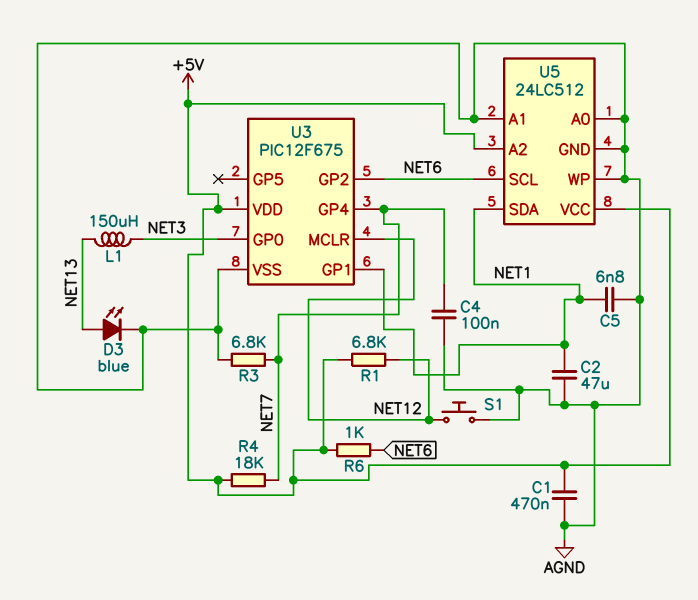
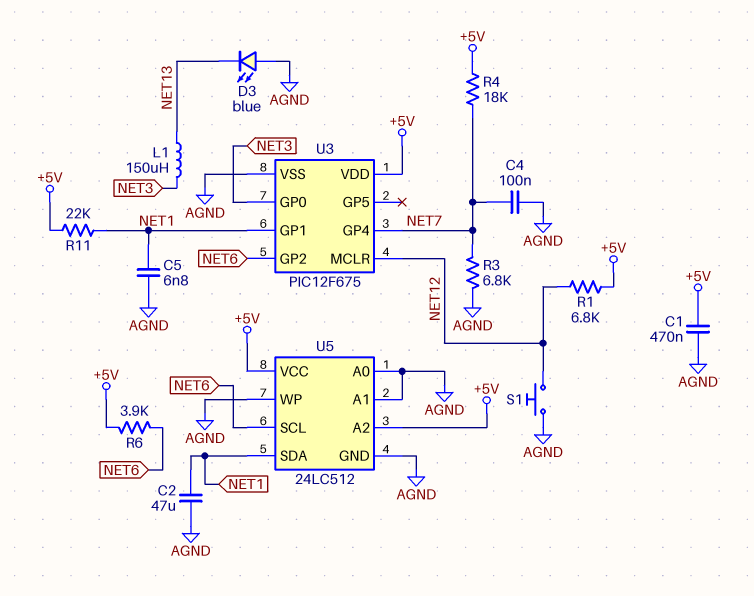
D3: LED blue (A NET13, K AGND) -> LED blue (A AGND, K NET13)
R6: 1k (+5V, NET6) -> 3.9k (+5V, NET6)
R11: none -> 22k (+5V, NET1)

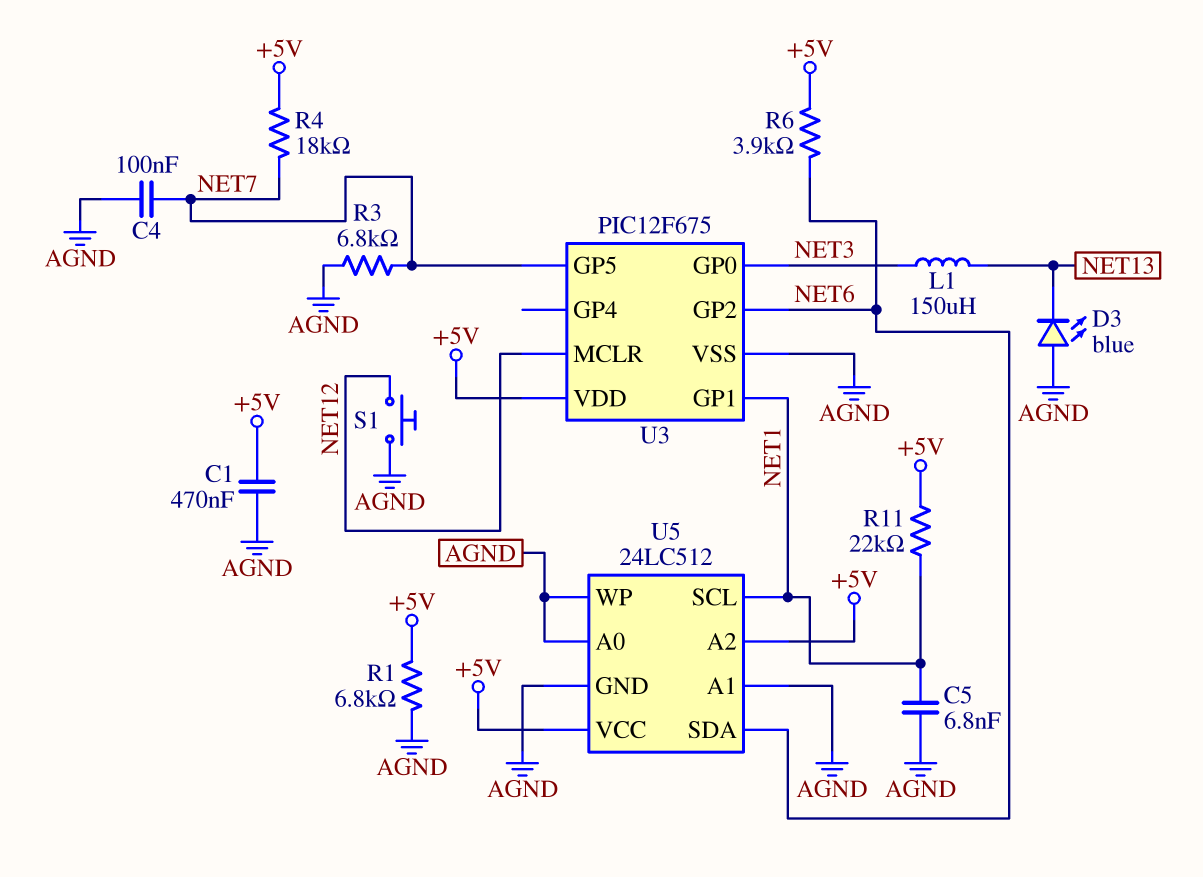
C2: 47uF (AGND, NET1) -> none
R1: 6.8k (+5V, NET12) -> 6.8k (+5V, AGND)
U3 pin GP4: NET7 -> none
U3 pin GP5: none -> NET7
U5 pin SCL: NET6 -> NET1
U5 pin SDA: NET1 -> NET6

